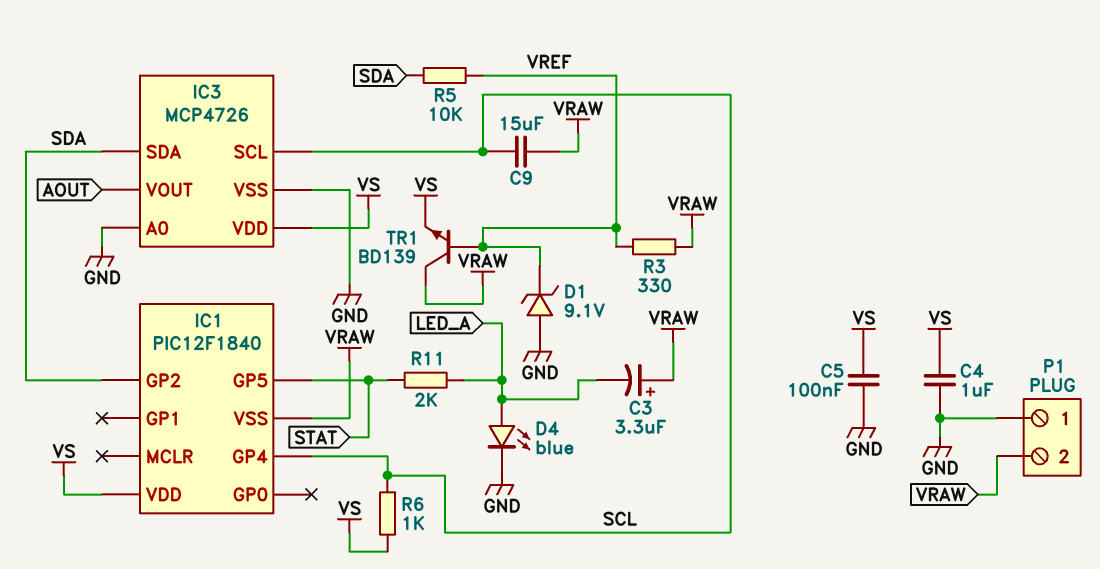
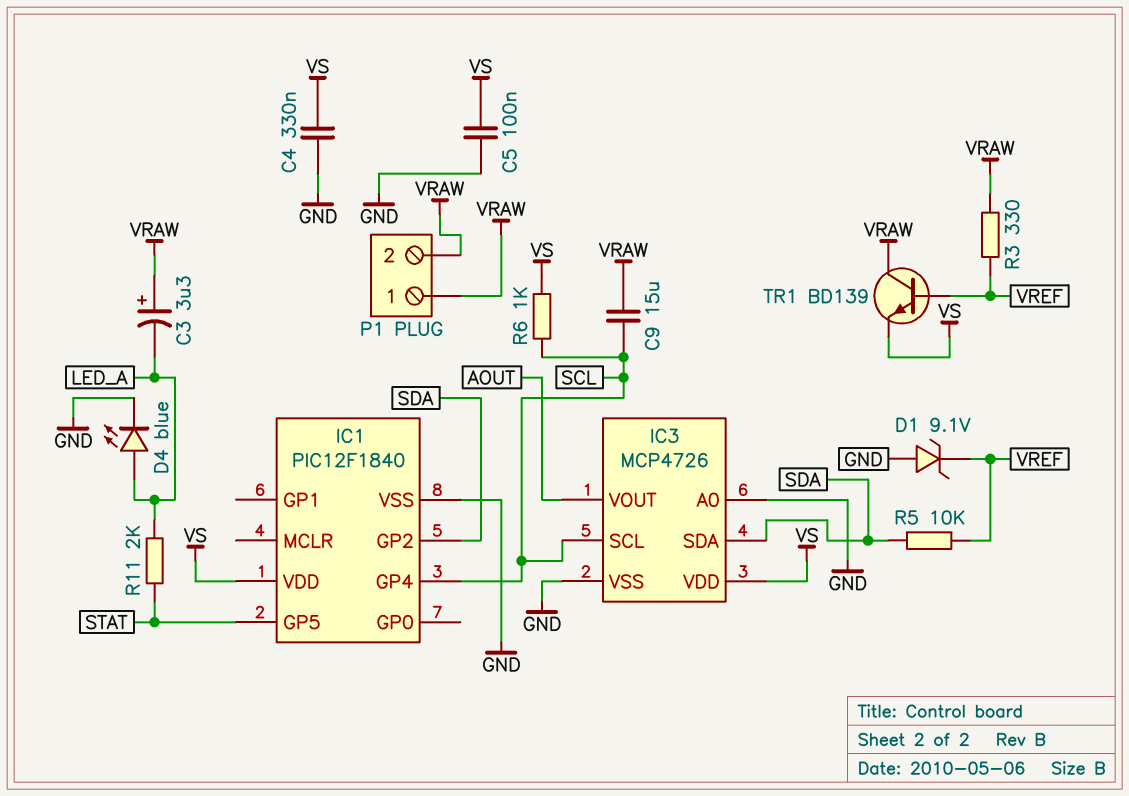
C4: 1uF (GND, VS) -> 330nF (GND, VS)
IC1 pin VSS: VRAW -> GND
P1 pin 1: GND -> VRAW

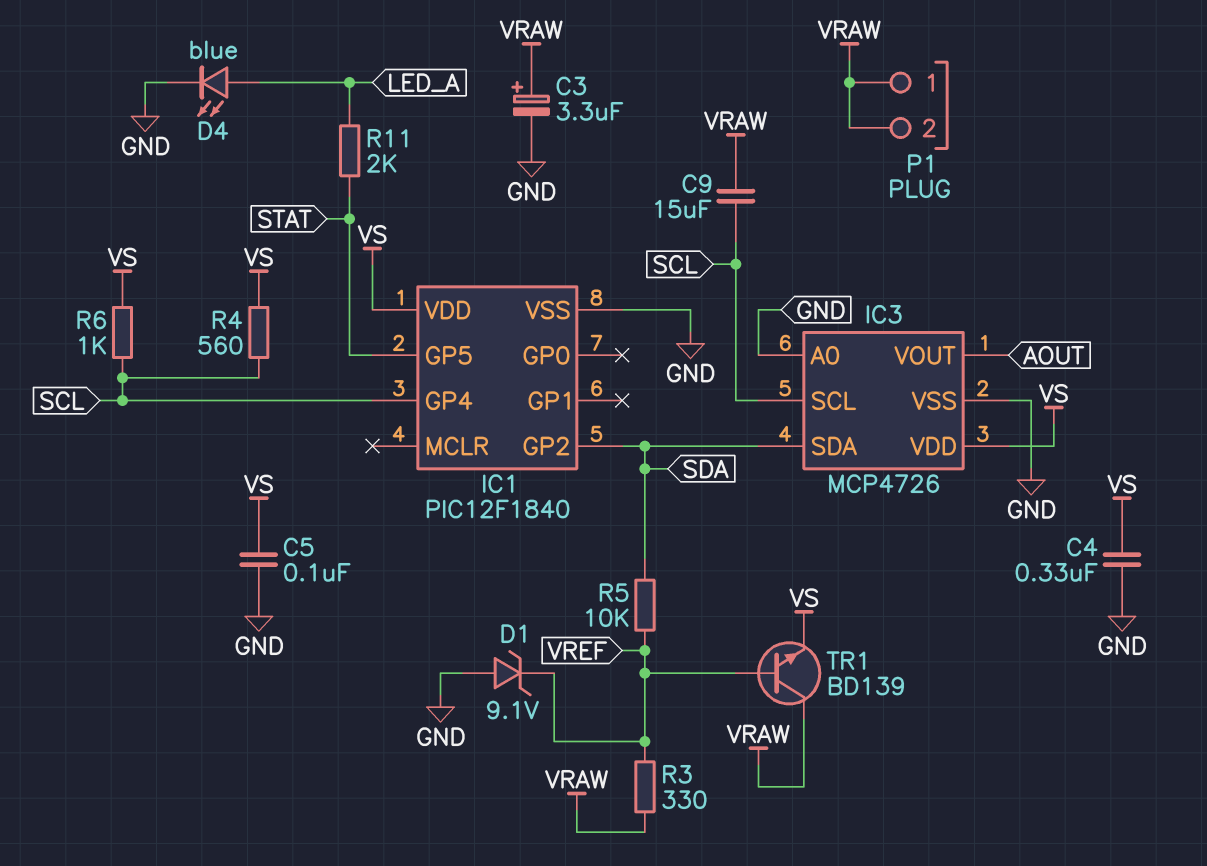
C3: 3.3uF (plus VRAW, minus LED_A) -> 3.3uF (plus VRAW, minus GND)
R4: none -> 560 (SCL, VS)

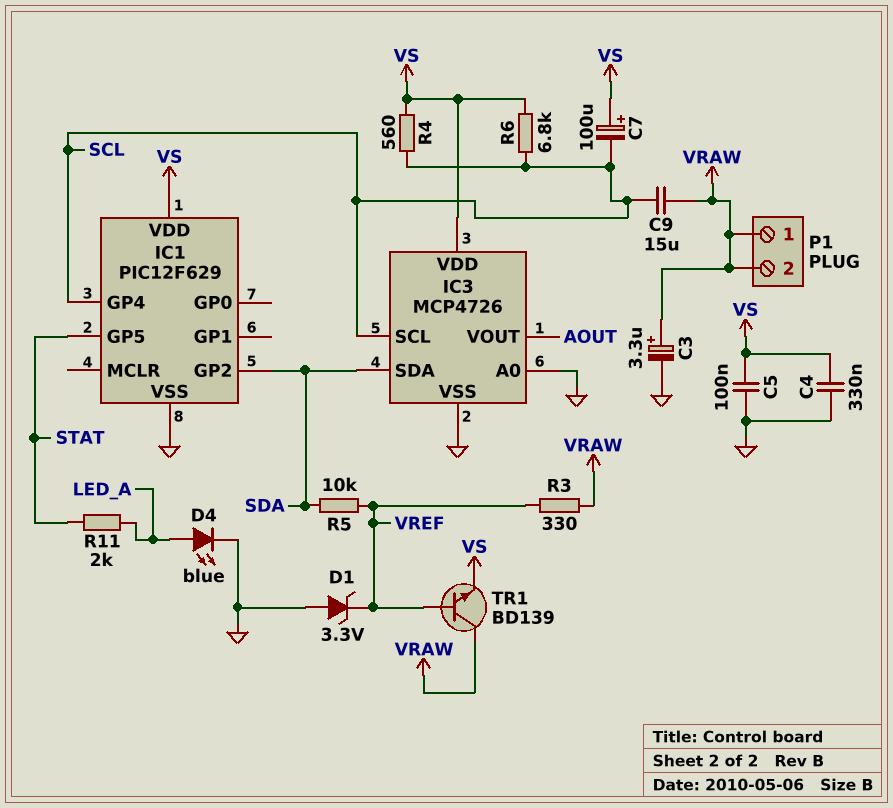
C7: none -> 100uF (plus VS, minus SCL)
D1: zener 9.1V (A GND, K VREF) -> zener 3.3V (A GND, K VREF)
IC1: PIC12F1840 -> PIC12F629
R6: 1k (SCL, VS) -> 6.8k (SCL, VS)

